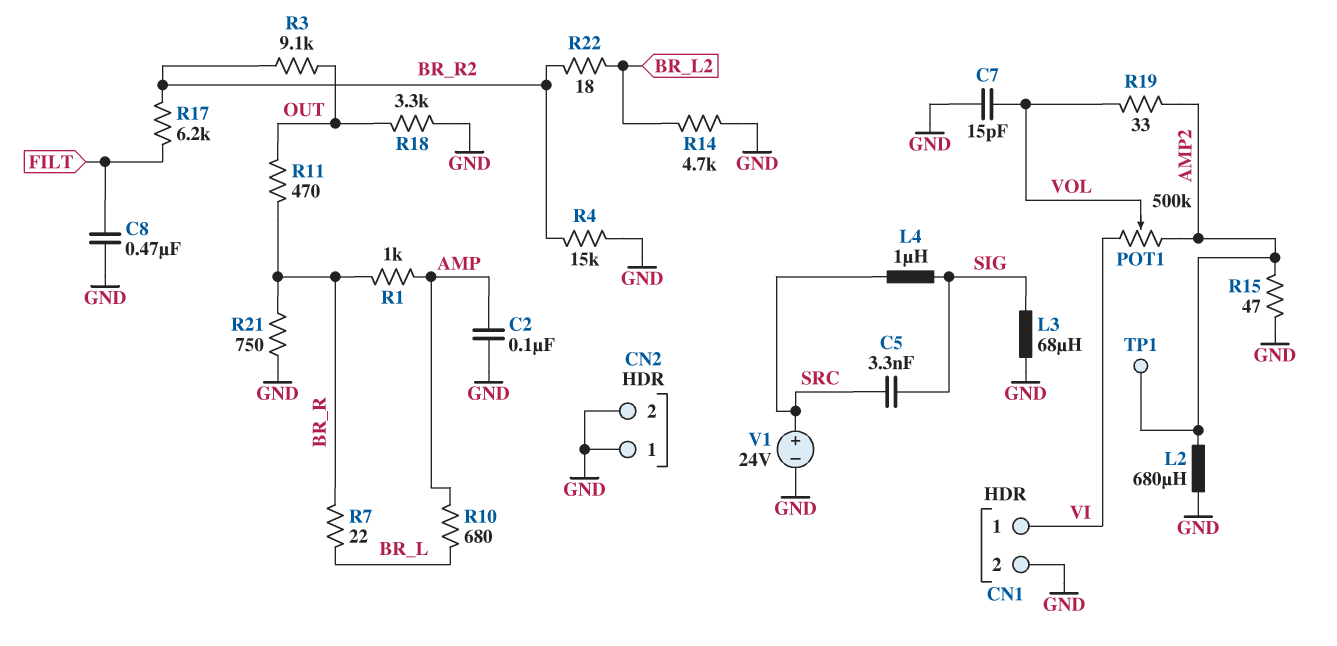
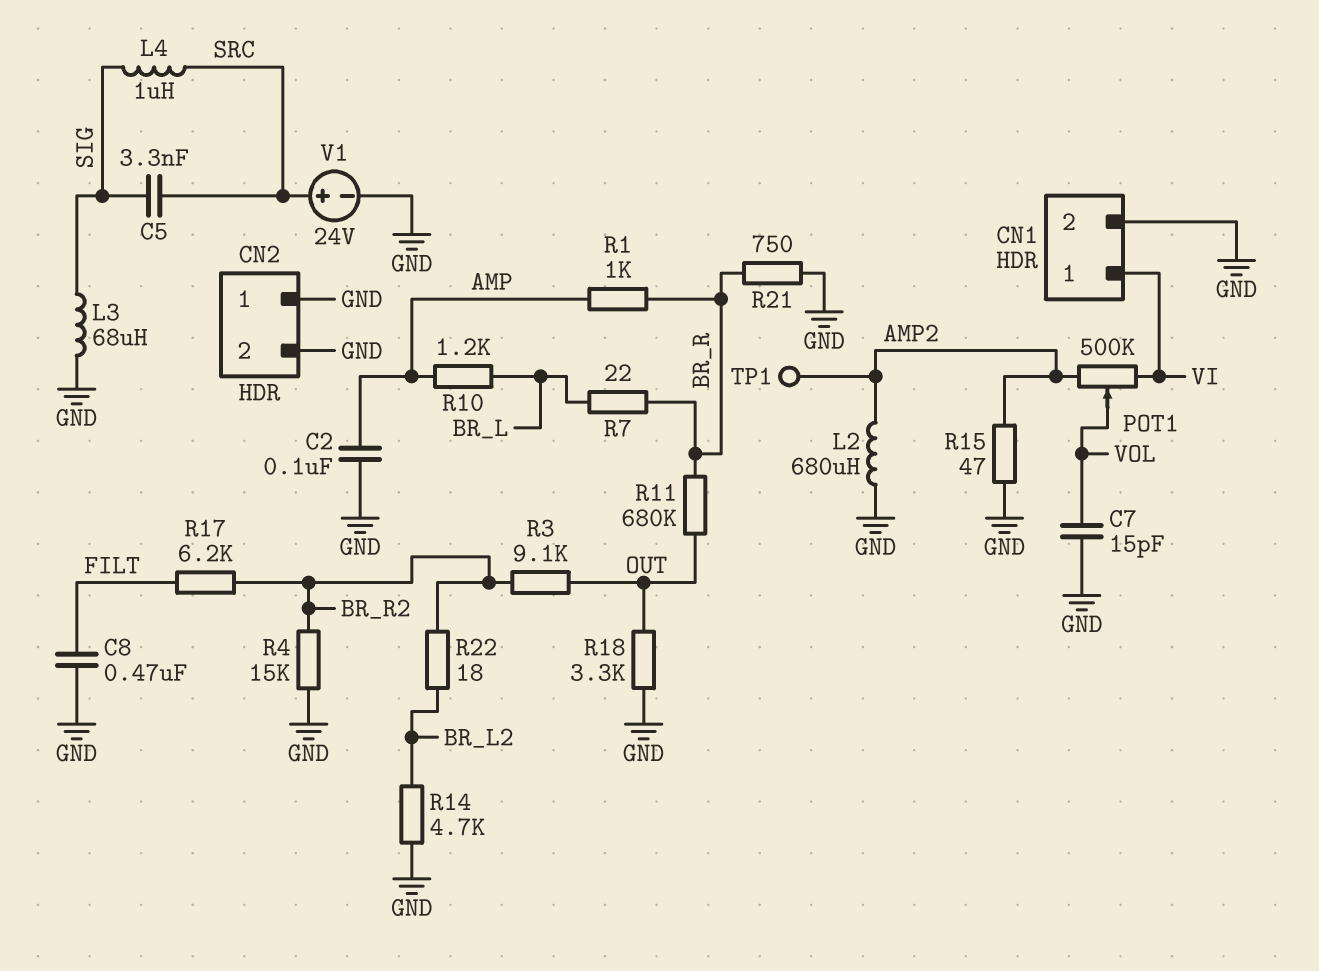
R10: 680 (AMP, BR_L) -> 1.2k (AMP, BR_L)
R11: 470 (BR_R, OUT) -> 680k (BR_R, OUT)
R19: 33 (AMP2, VOL) -> none

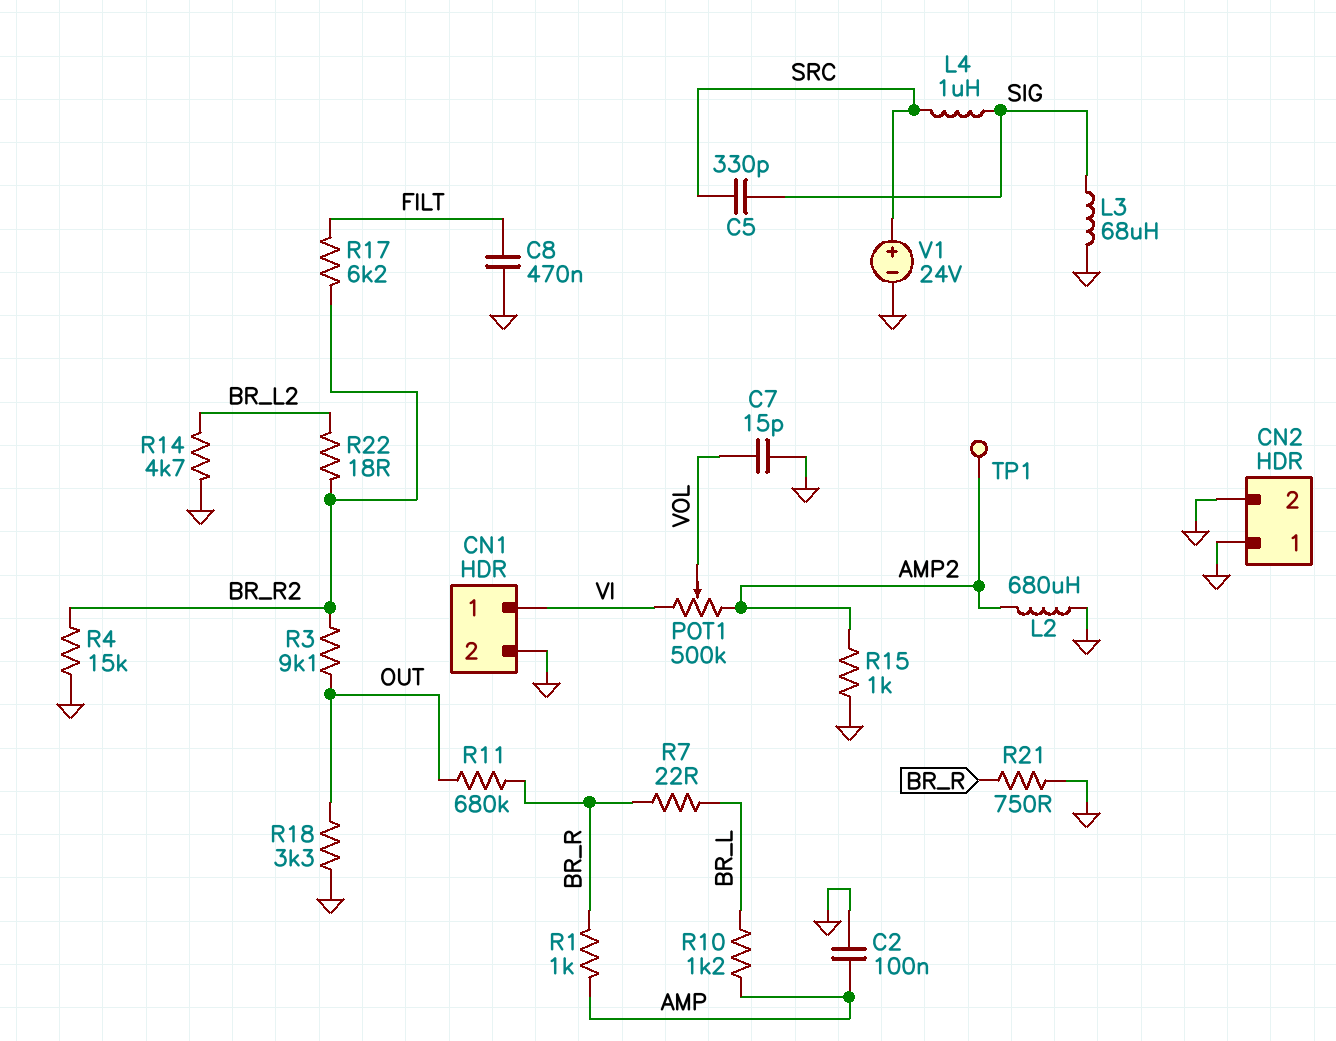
C5: 3.3nF (SIG, SRC) -> 330pF (SIG, SRC)
R15: 47 (AMP2, GND) -> 1k (AMP2, GND)

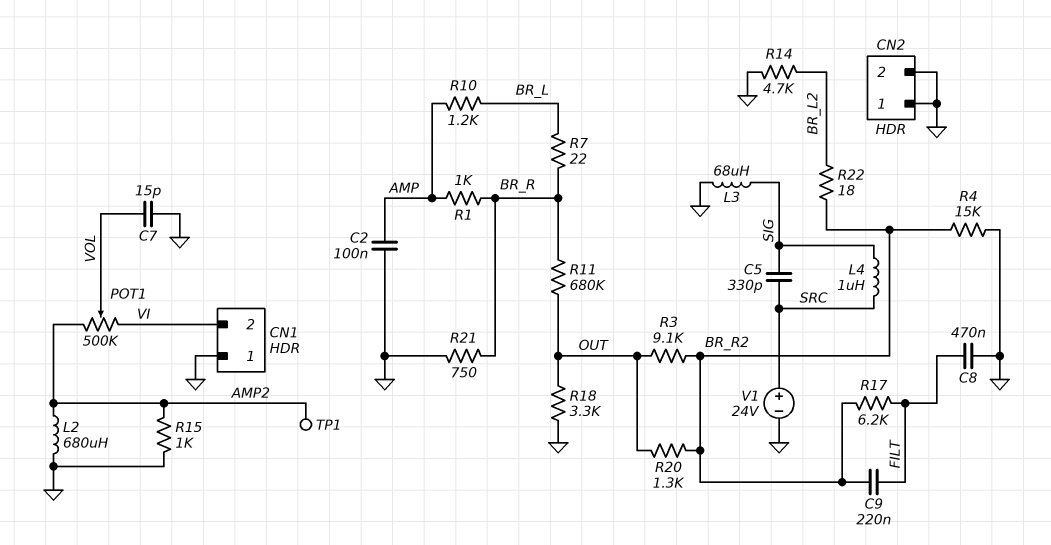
C9: none -> 220nF (BR_R2, FILT)
CN1 pin 1: VI -> GND
CN1 pin 2: GND -> VI
R20: none -> 1.3k (BR_R2, OUT)

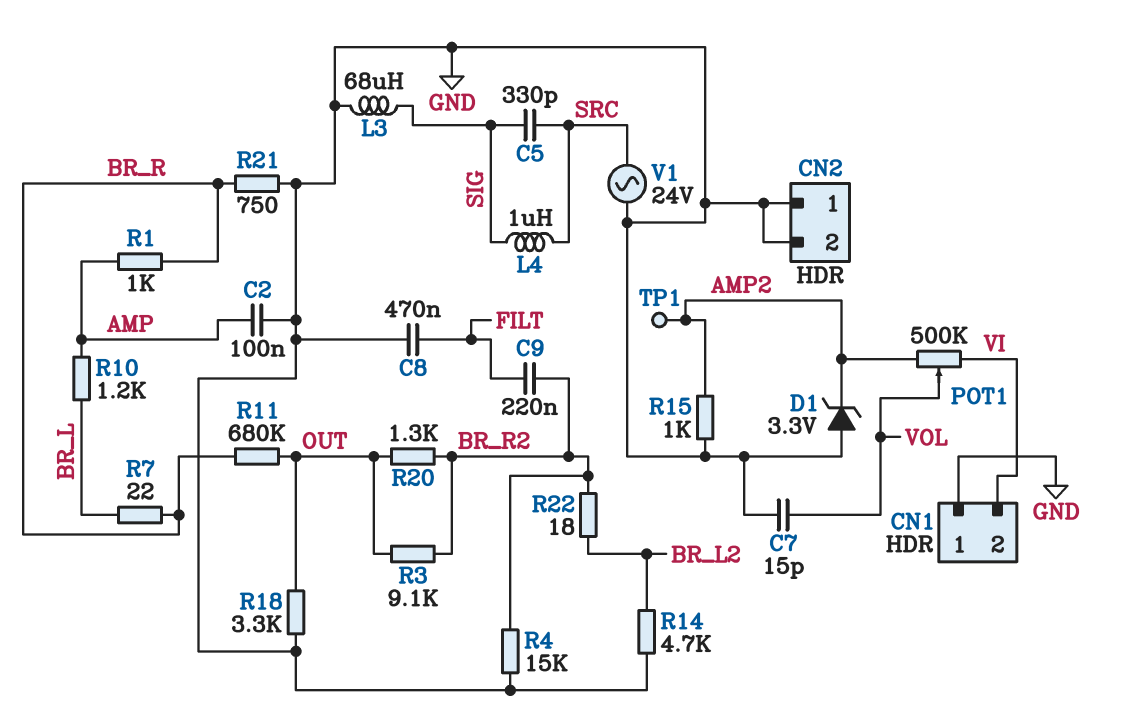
D1: none -> zener 3.3V (A GND, K AMP2)
L2: 680uH (AMP2, GND) -> none
R17: 6.2k (BR_R2, FILT) -> none
V1: 24V (plus SRC, minus GND) -> AC 24V (GND, SRC)

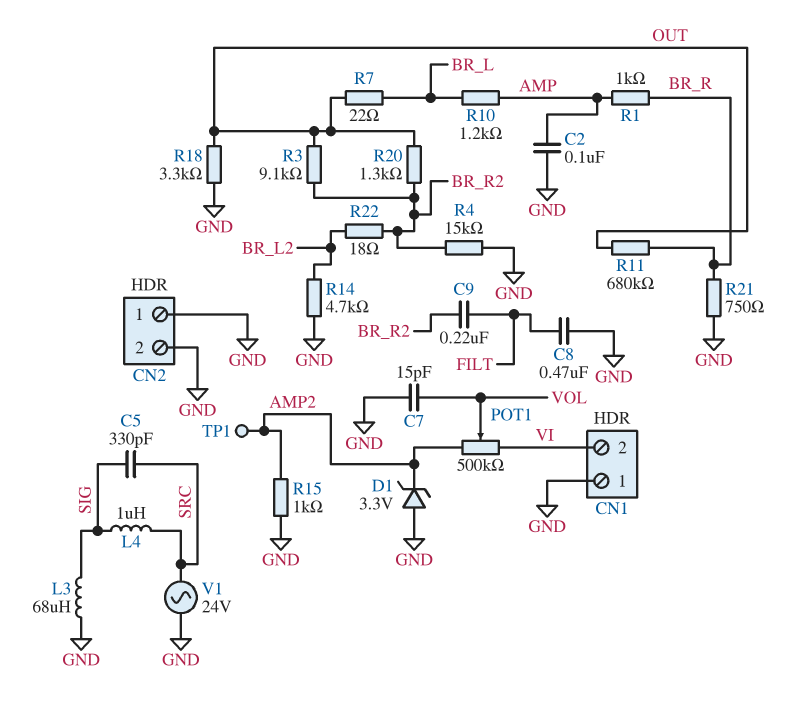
R7: 22 (BR_L, BR_R) -> 22 (BR_L, OUT)

